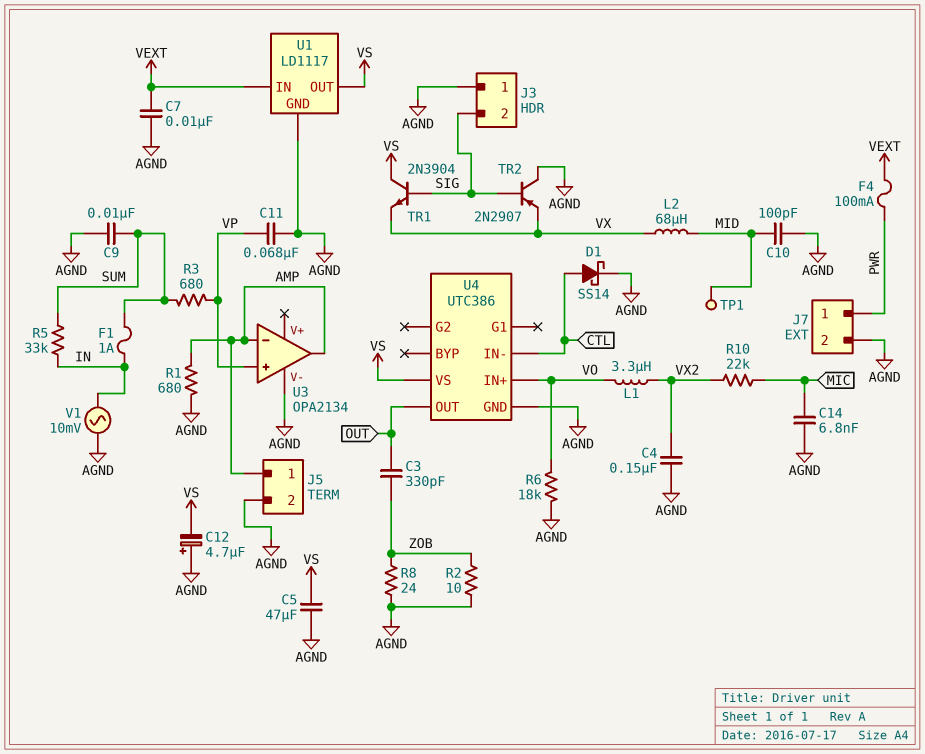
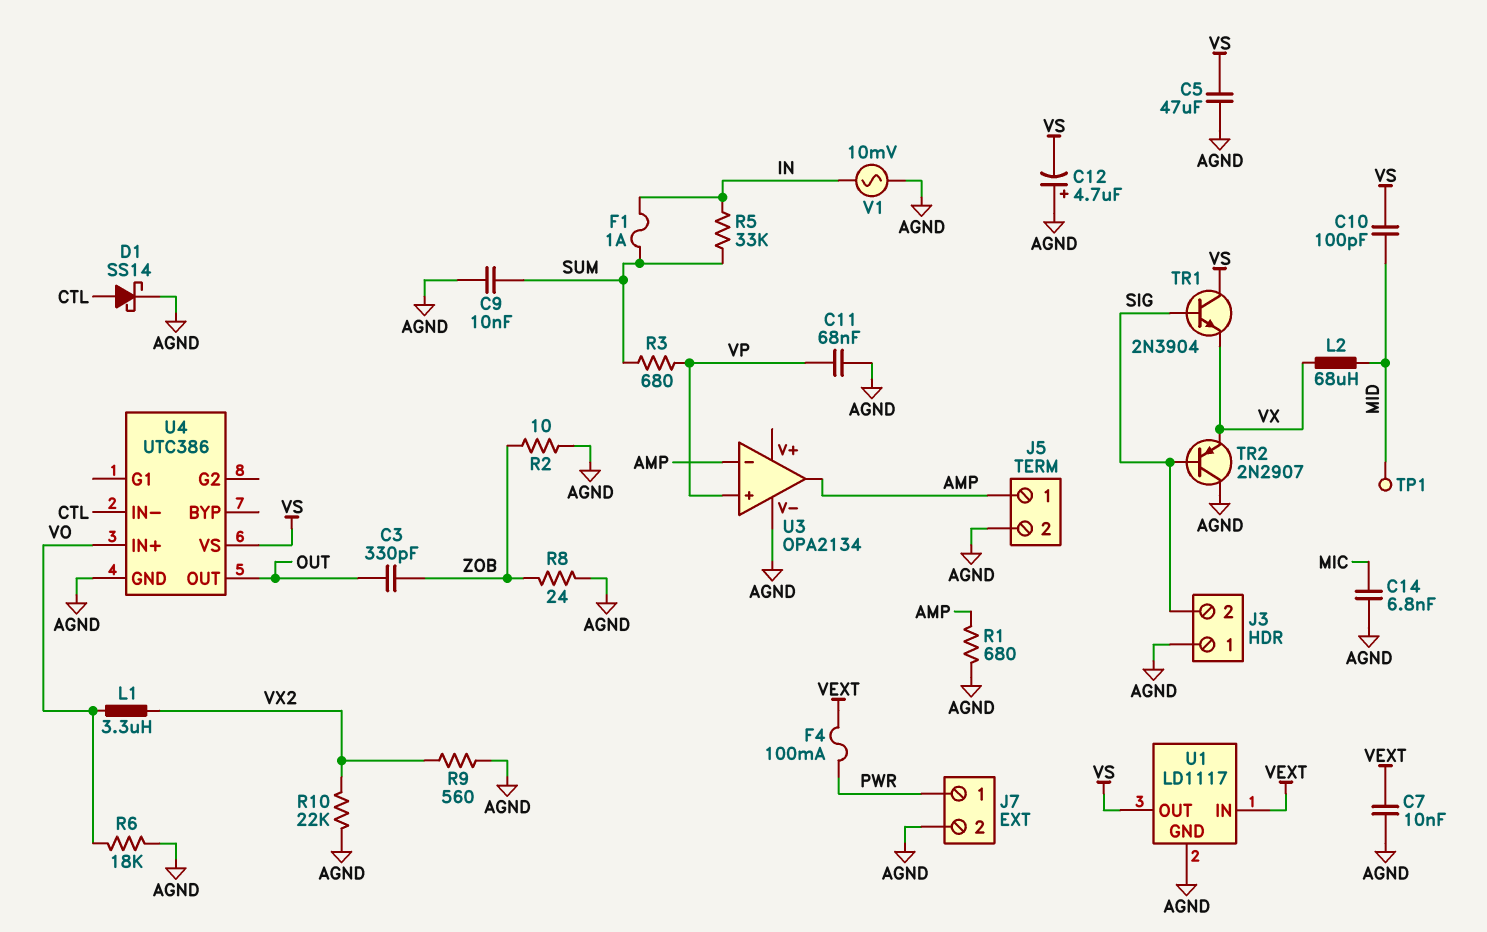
C4: 150nF (AGND, VX2) -> none
C10: 100pF (AGND, MID) -> 100pF (MID, VS)
R9: none -> 560 (AGND, VX2)
R10: 22k (MIC, VX2) -> 22k (AGND, VX2)

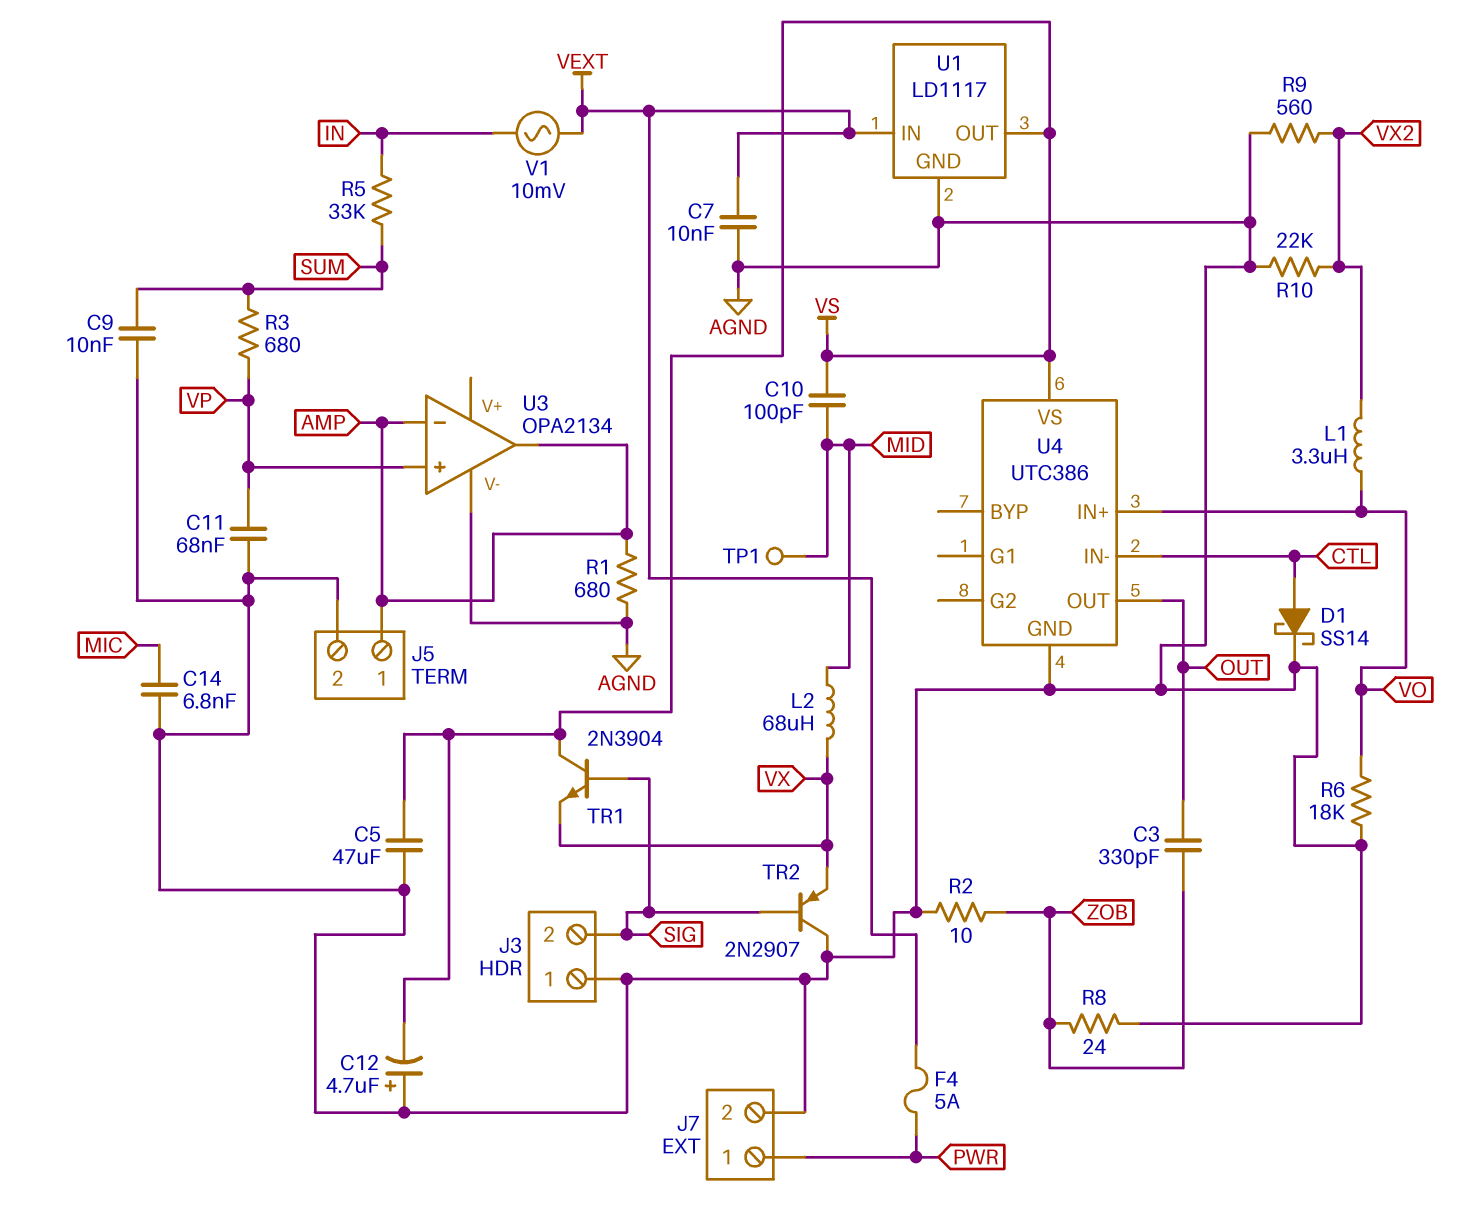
F1: 1A (IN, SUM) -> none
F4: 100mA (PWR, VEXT) -> 5A (PWR, VEXT)
V1: AC 10mV (AGND, IN) -> AC 10mV (IN, VEXT)

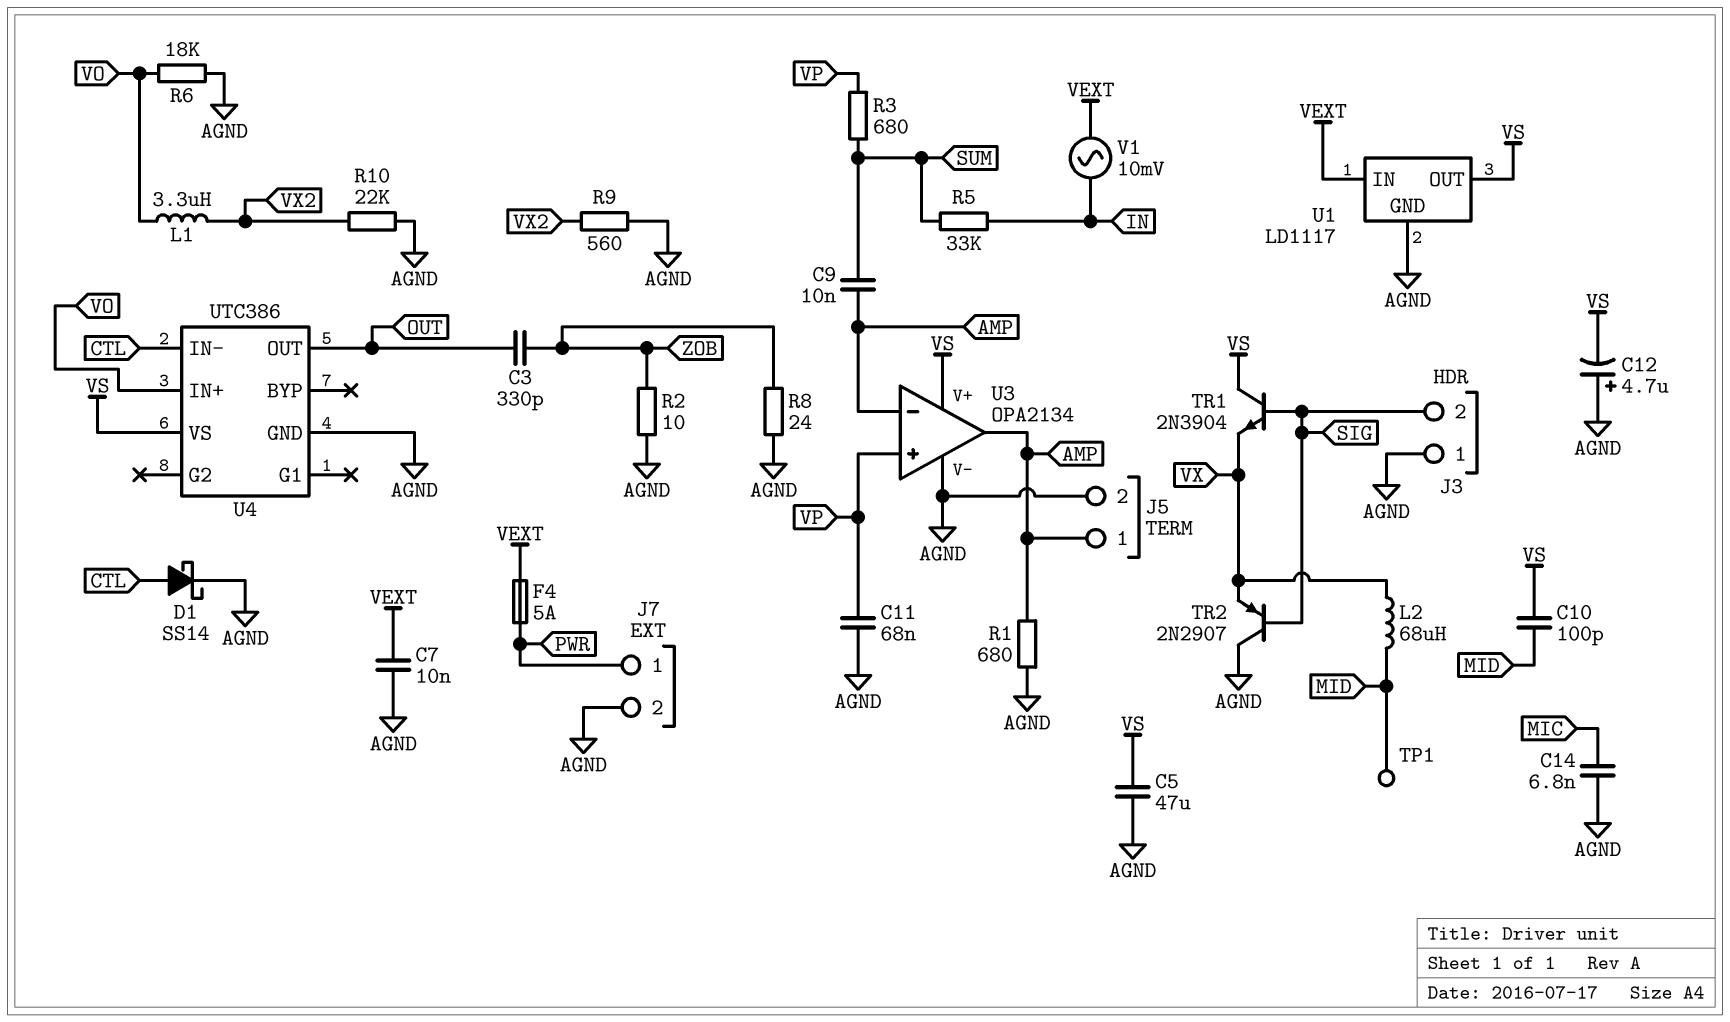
C9: 10nF (AGND, SUM) -> 10nF (AMP, SUM)
U3 pin V+: none -> VS

